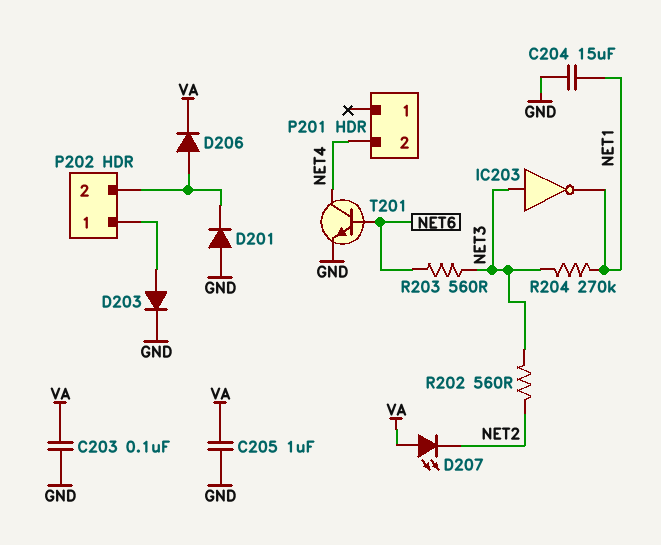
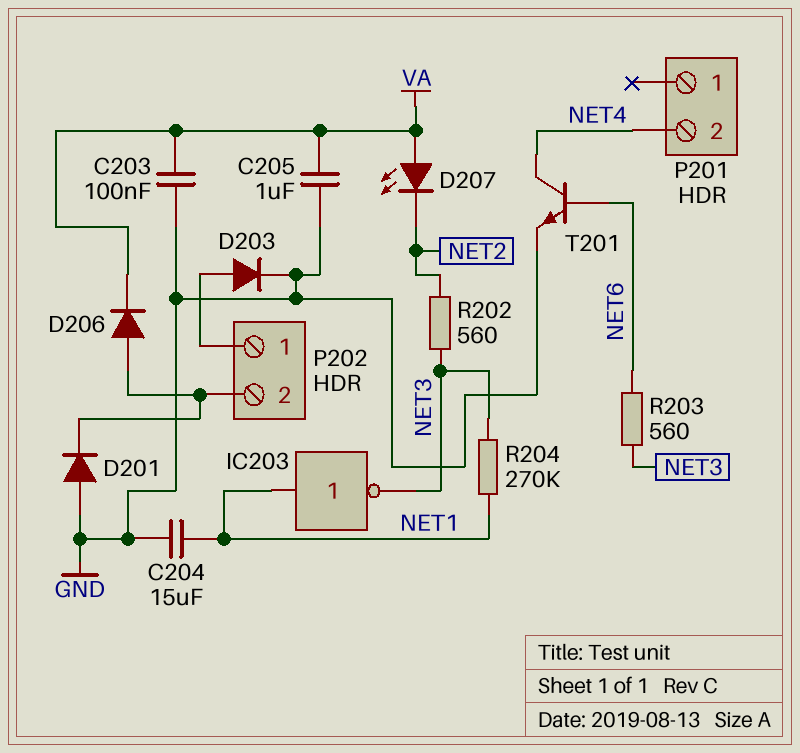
IC203: NOT (in NET3, out NET1) -> NOT (in NET1, out NET3)

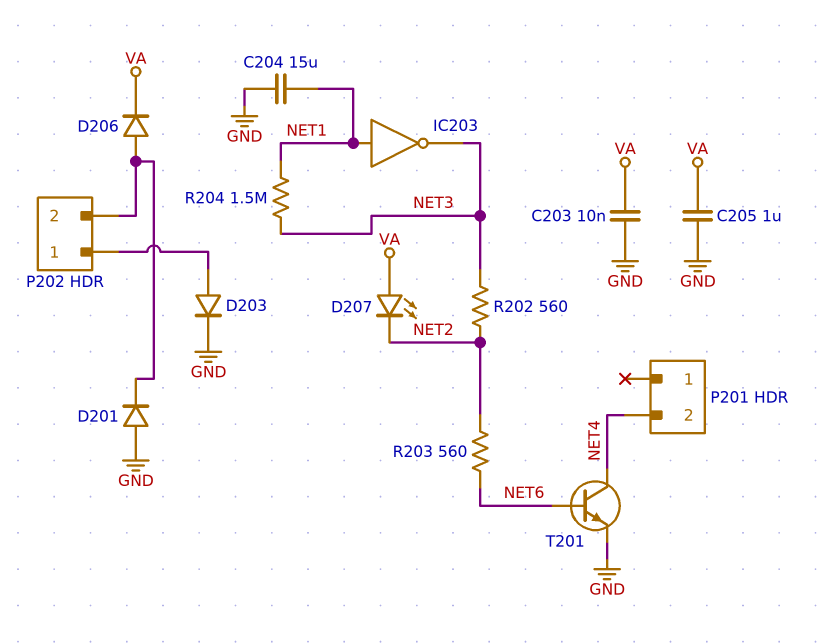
C203: 100nF (GND, VA) -> 10nF (GND, VA)
R203: 560 (NET3, NET6) -> 560 (NET2, NET6)
R204: 270k (NET1, NET3) -> 1.5M (NET1, NET3)

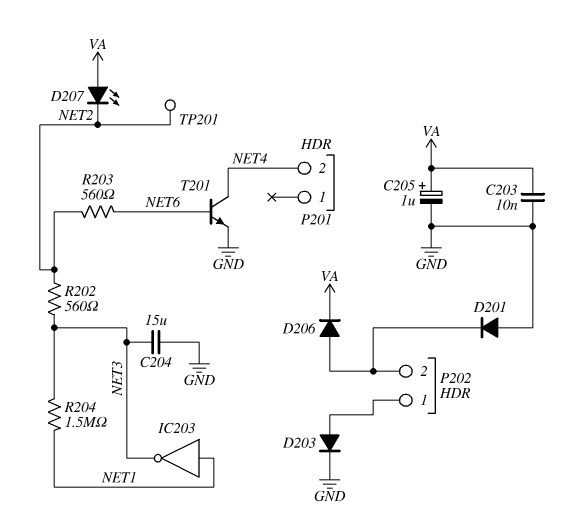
C204: 15uF (GND, NET1) -> 15uF (GND, NET3)
C205: 1uF (GND, VA) -> 1uF (plus VA, minus GND)
TP201: none -> test point (NET2)

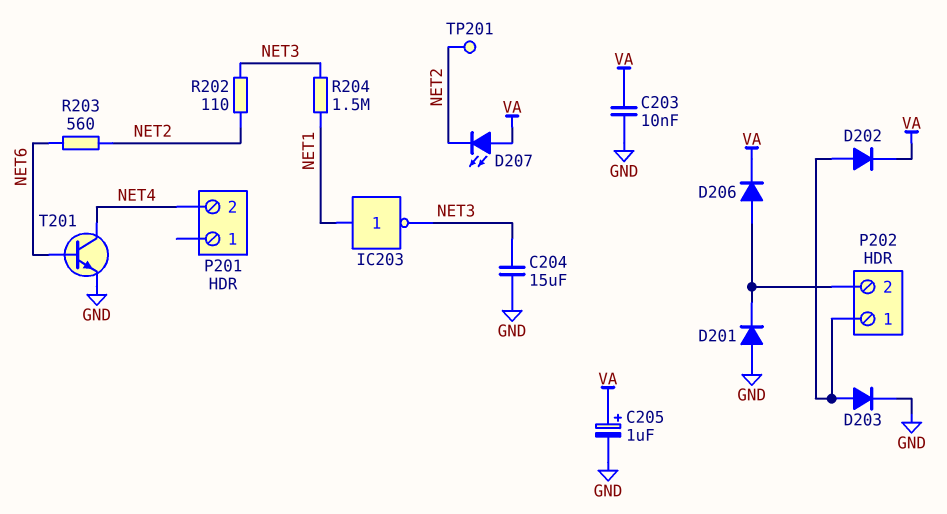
D202: none -> diode (A P202/1, K VA)
R202: 560 (NET2, NET3) -> 110 (NET2, NET3)

